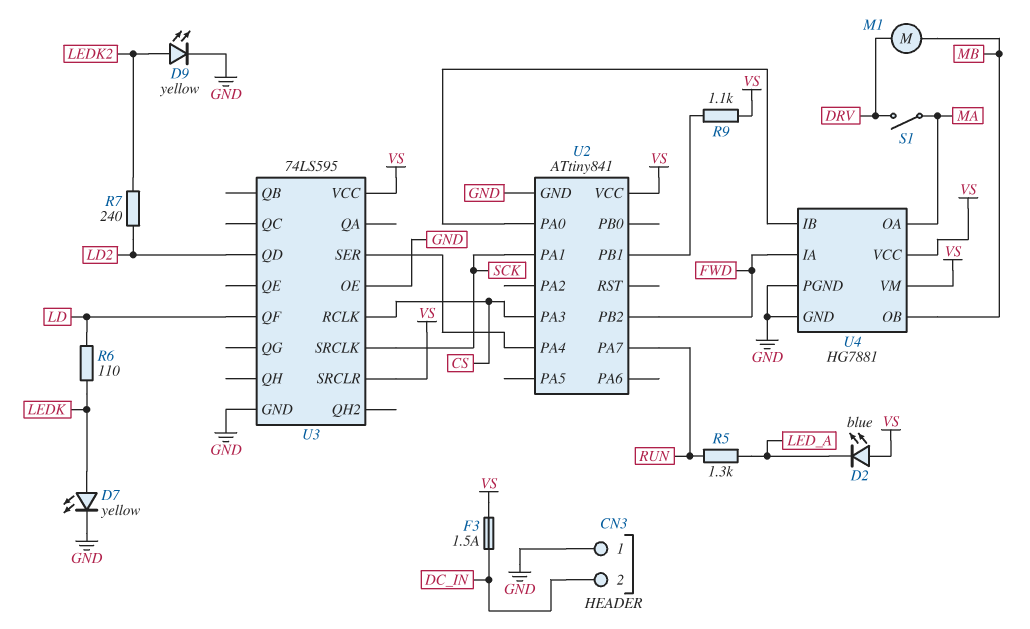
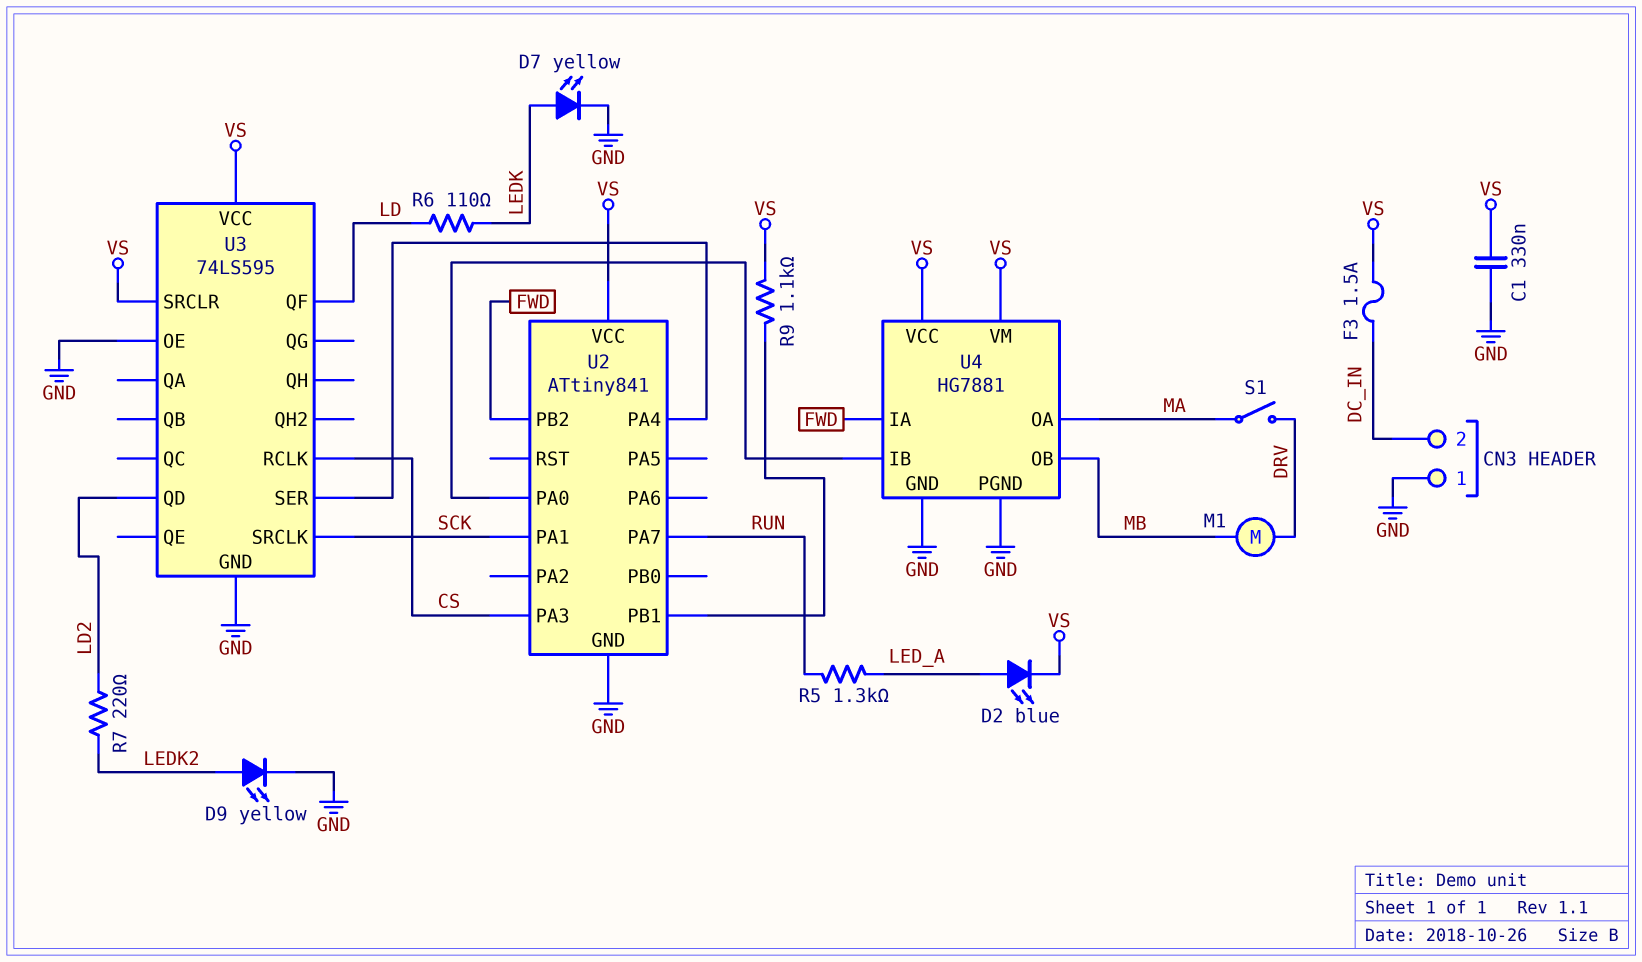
C1: none -> 330nF (GND, VS)
D2: LED blue (A VS, K LED_A) -> LED blue (A LED_A, K VS)
R7: 240 (LD2, LEDK2) -> 220 (LD2, LEDK2)

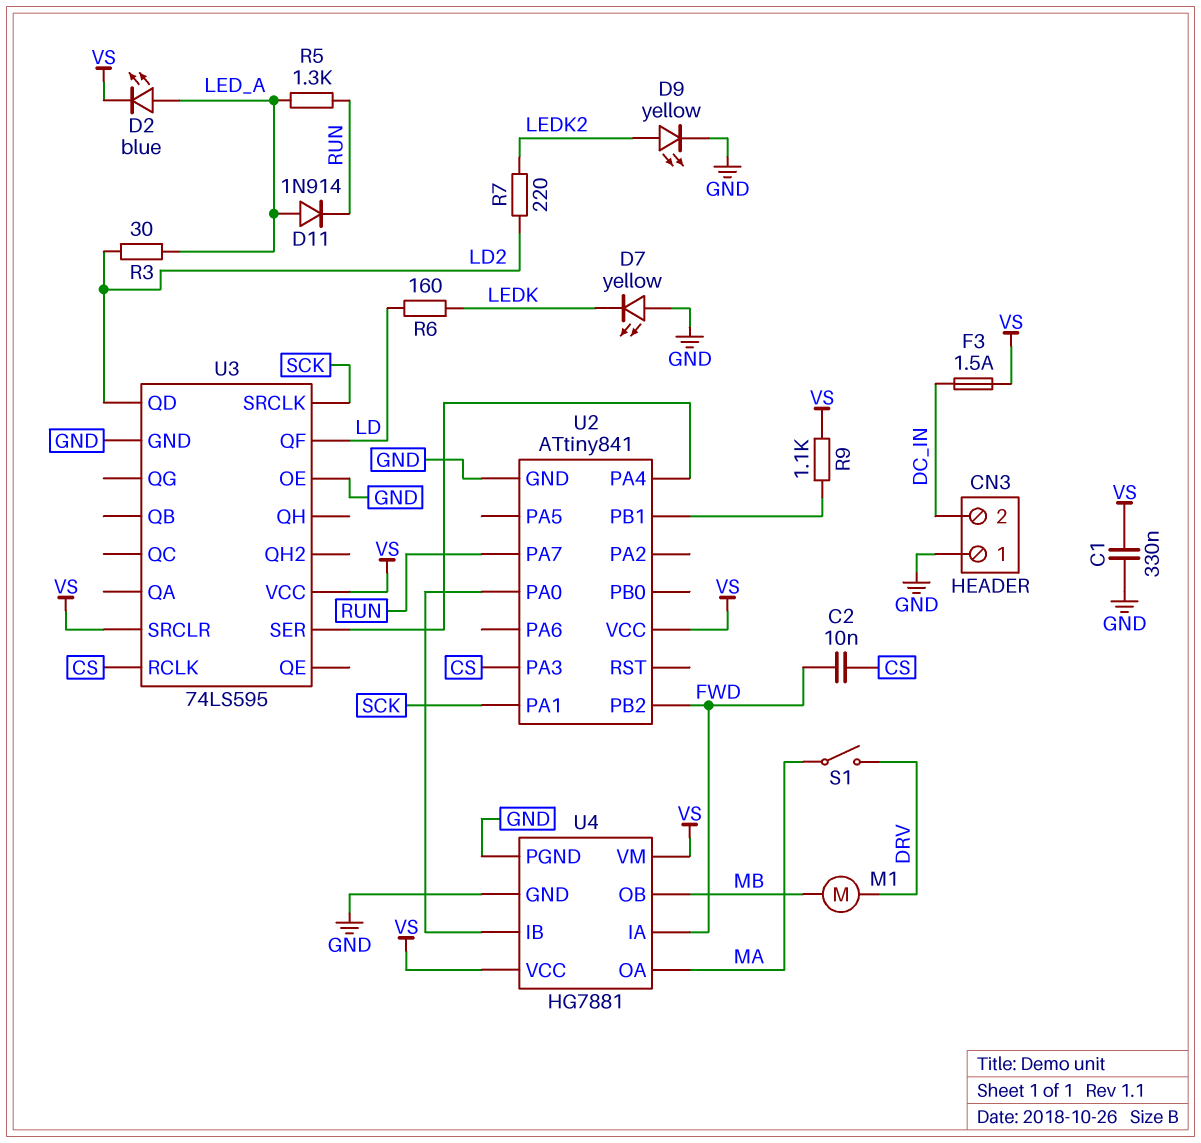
C2: none -> 10nF (CS, FWD)
D7: LED yellow (A LEDK, K GND) -> LED yellow (A GND, K LEDK)
D11: none -> diode 1N914 (A LED_A, K RUN)
R3: none -> 30 (LD2, LED_A)
R6: 110 (LD, LEDK) -> 160 (LD, LEDK)

